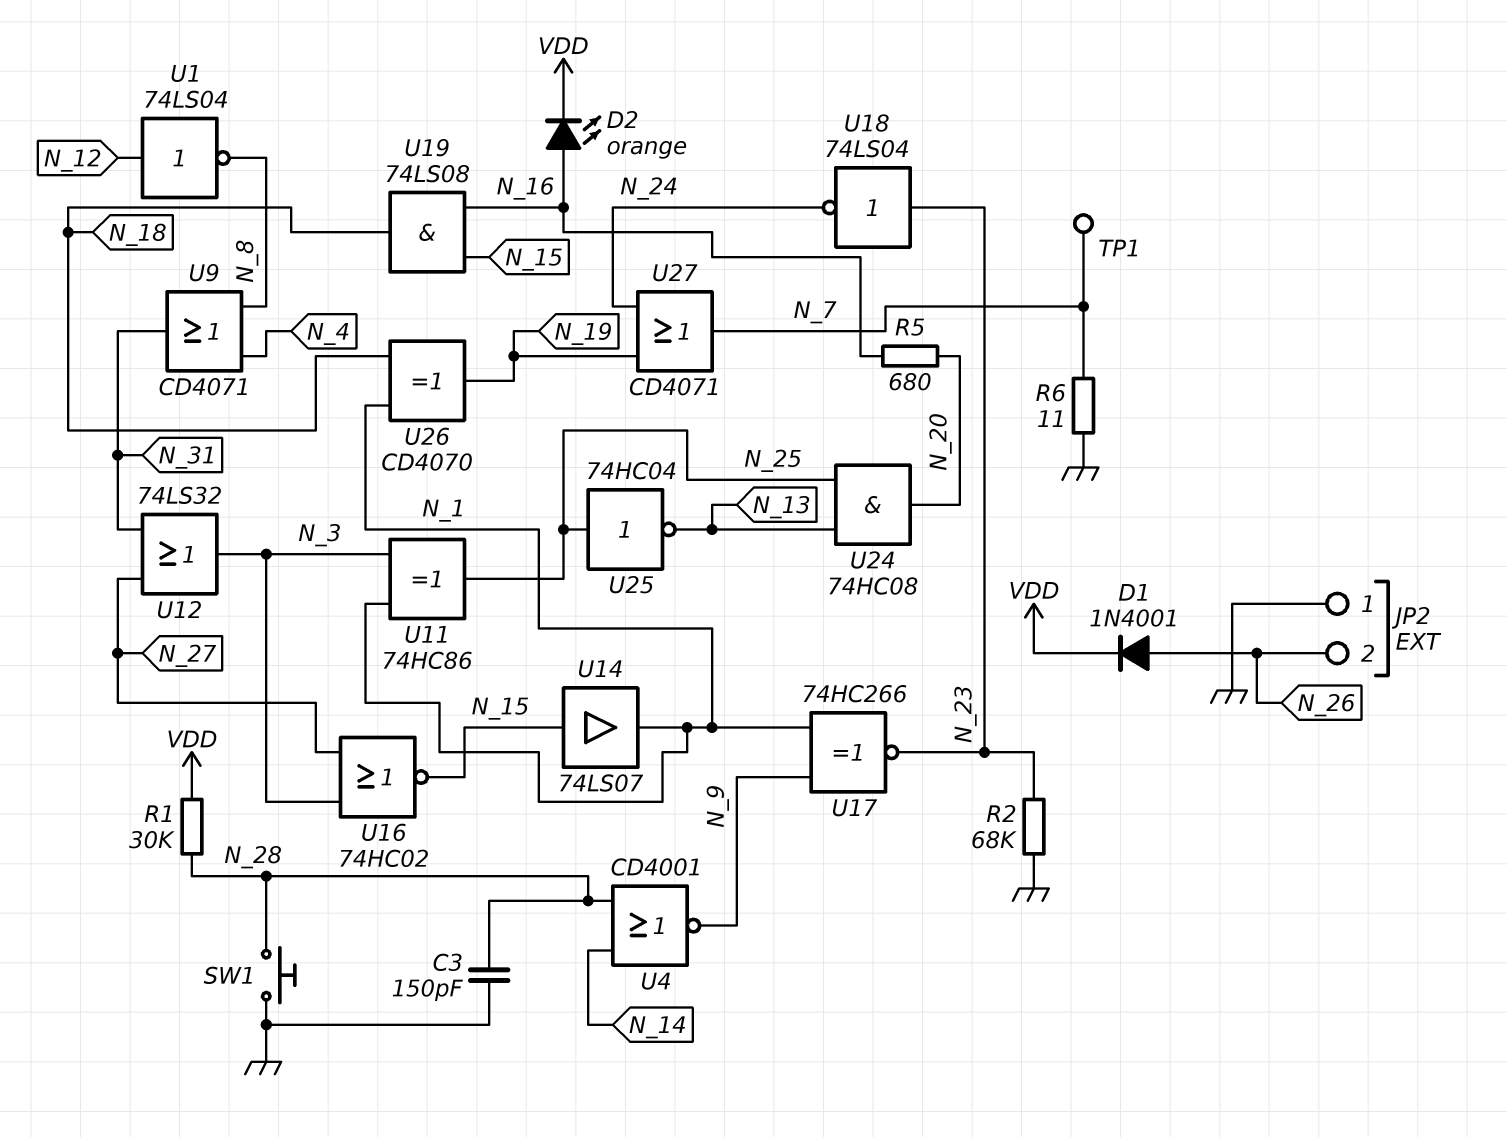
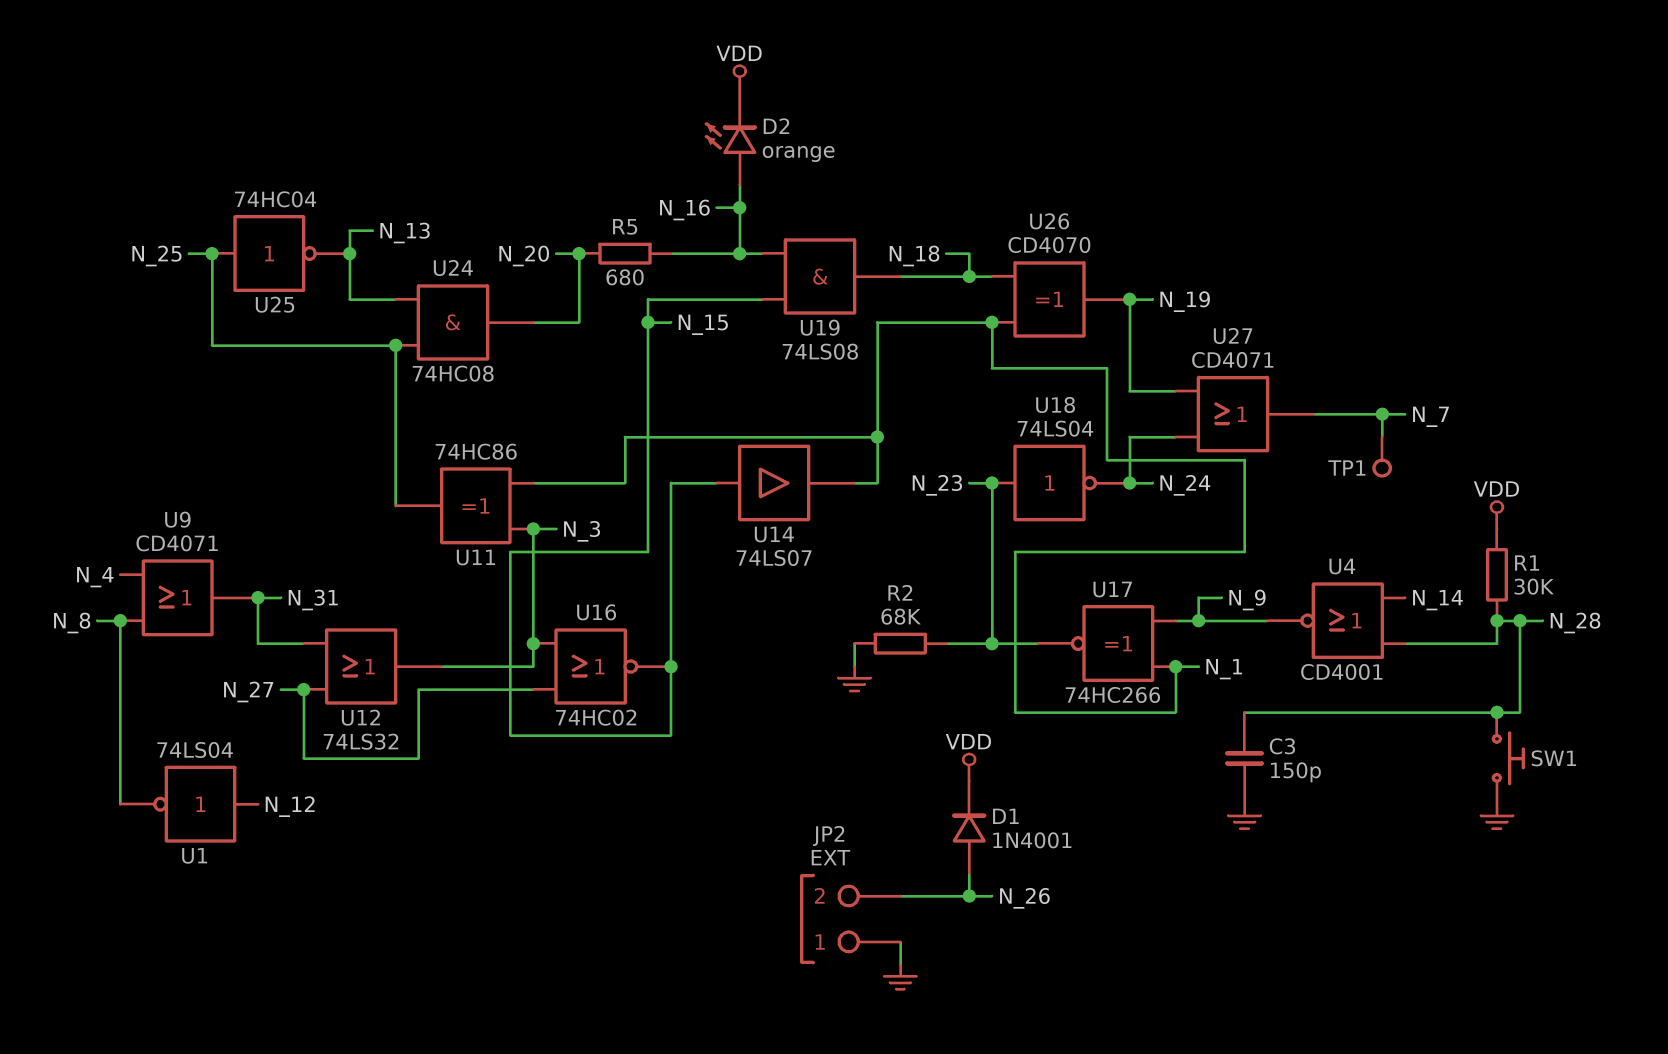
R6: 11 (GND, N_7) -> none

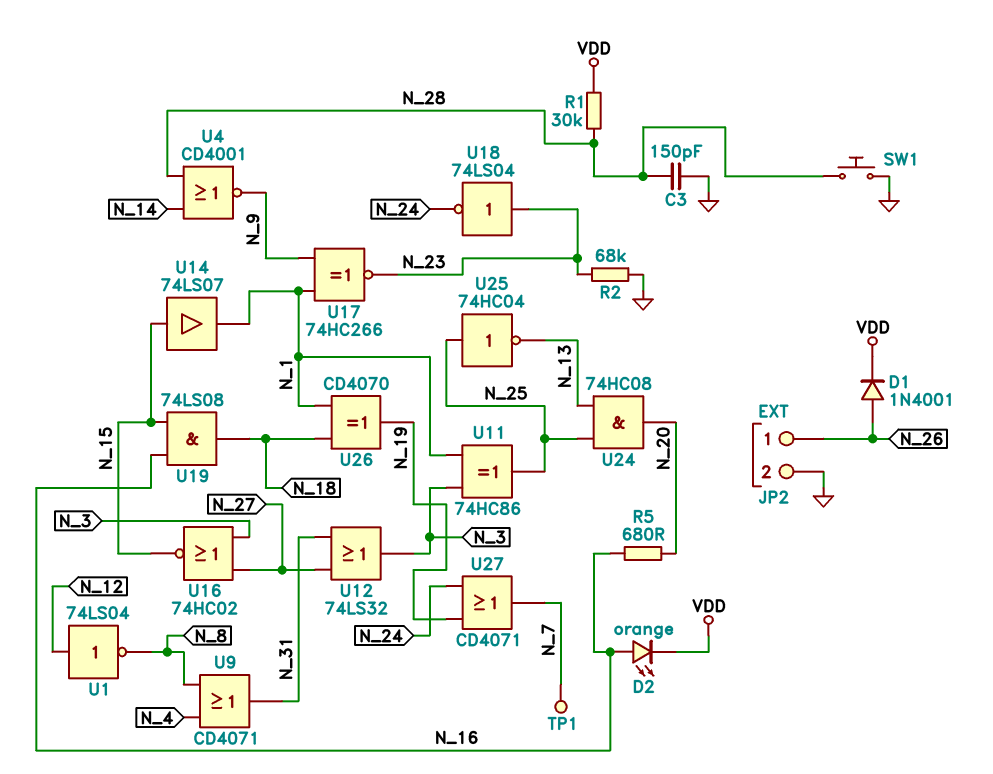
JP2 pin 1: GND -> N_26
JP2 pin 2: N_26 -> GND

